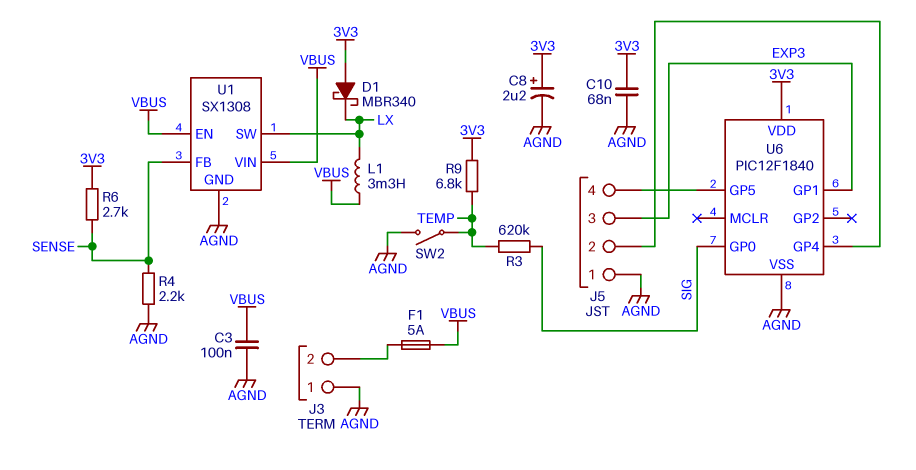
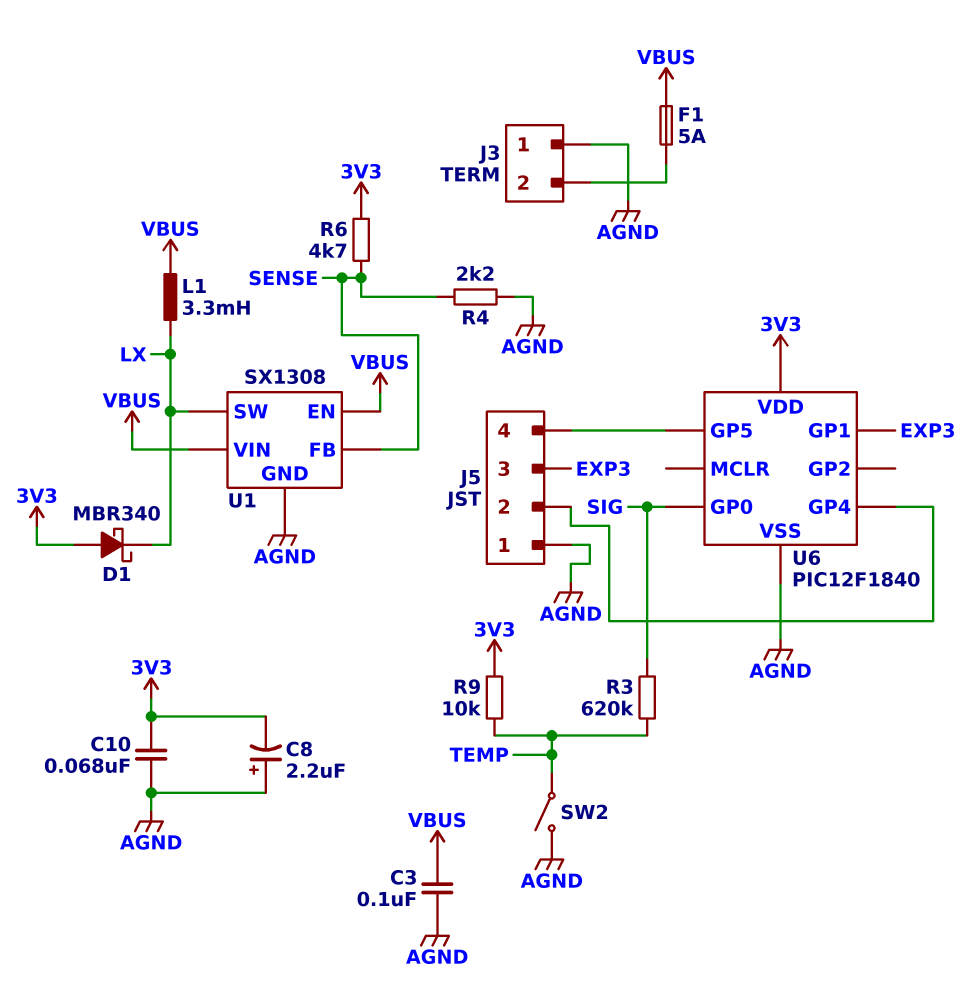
C8: 2.2uF (plus 3V3, minus AGND) -> 2.2uF (plus AGND, minus 3V3)
R6: 2.7k (3V3, SENSE) -> 4.7k (3V3, SENSE)
R9: 6.8k (3V3, TEMP) -> 10k (3V3, TEMP)

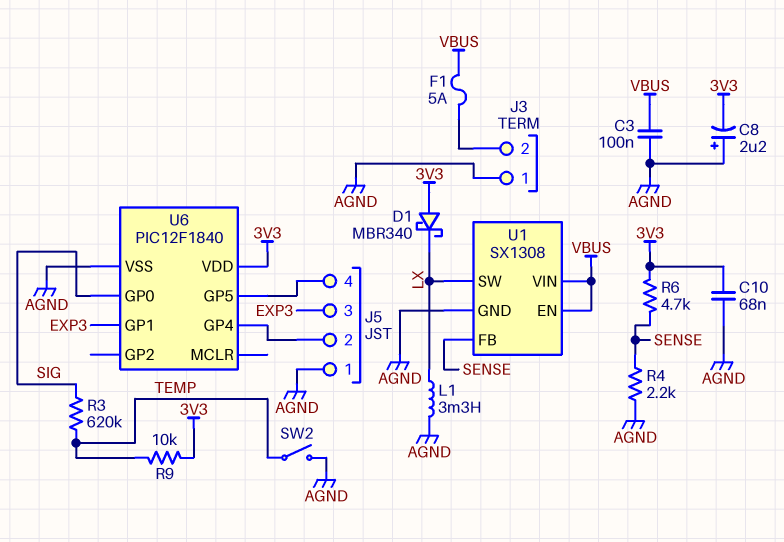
L1: 3.3mH (LX, VBUS) -> 3.3mH (AGND, LX)

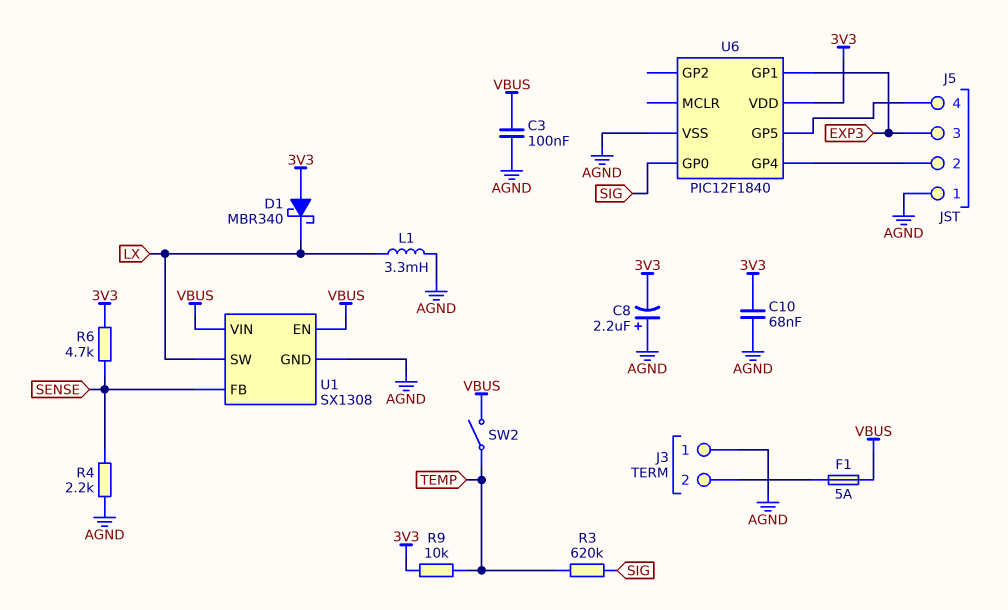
SW2: switch (AGND, TEMP) -> switch (TEMP, VBUS)

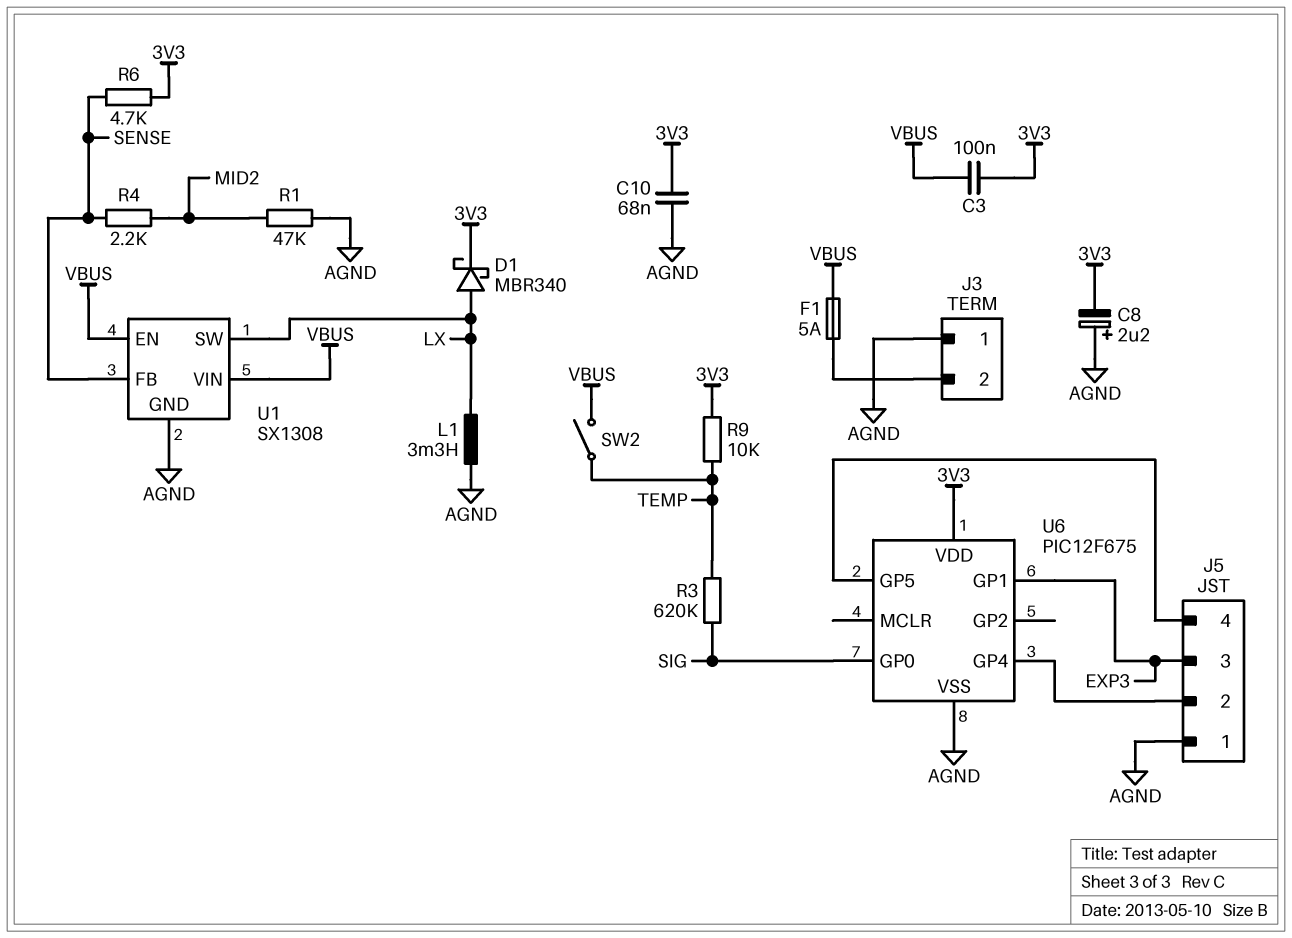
C3: 100nF (AGND, VBUS) -> 100nF (3V3, VBUS)
D1: schottky MBR340 (A 3V3, K LX) -> schottky MBR340 (A LX, K 3V3)
R1: none -> 47k (AGND, MID2)
R4: 2.2k (AGND, SENSE) -> 2.2k (MID2, SENSE)
U6: PIC12F1840 -> PIC12F675

